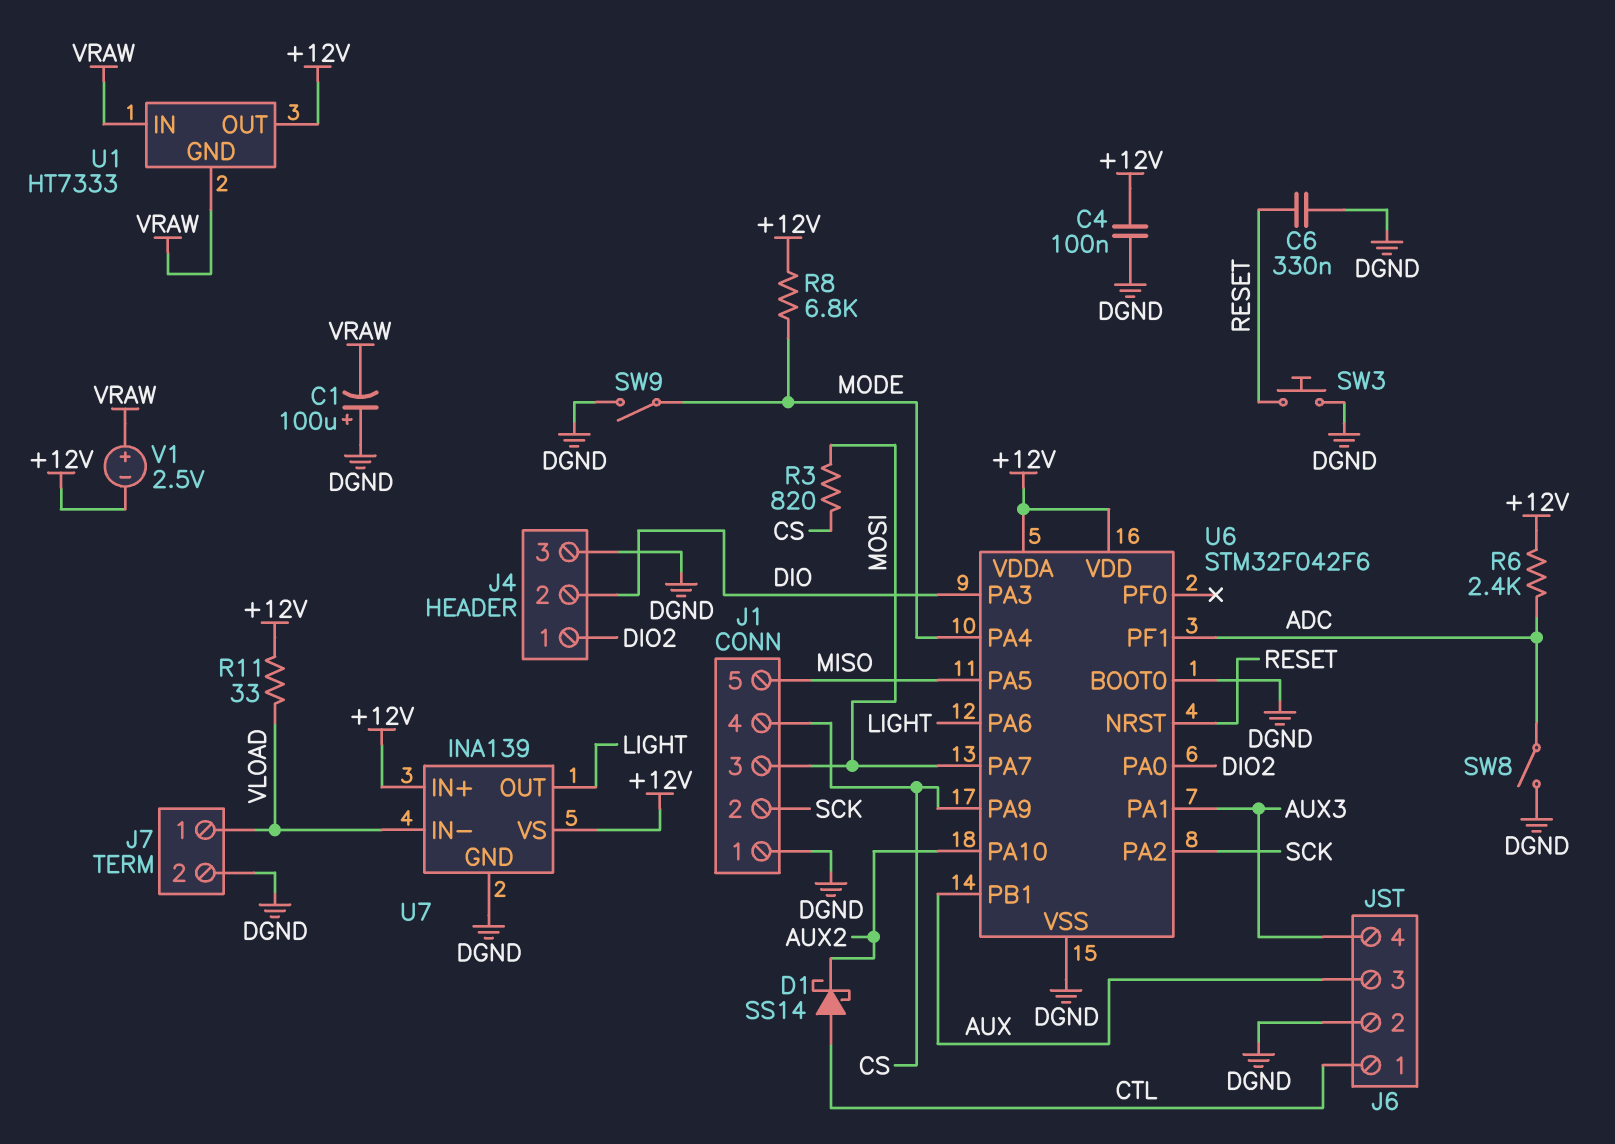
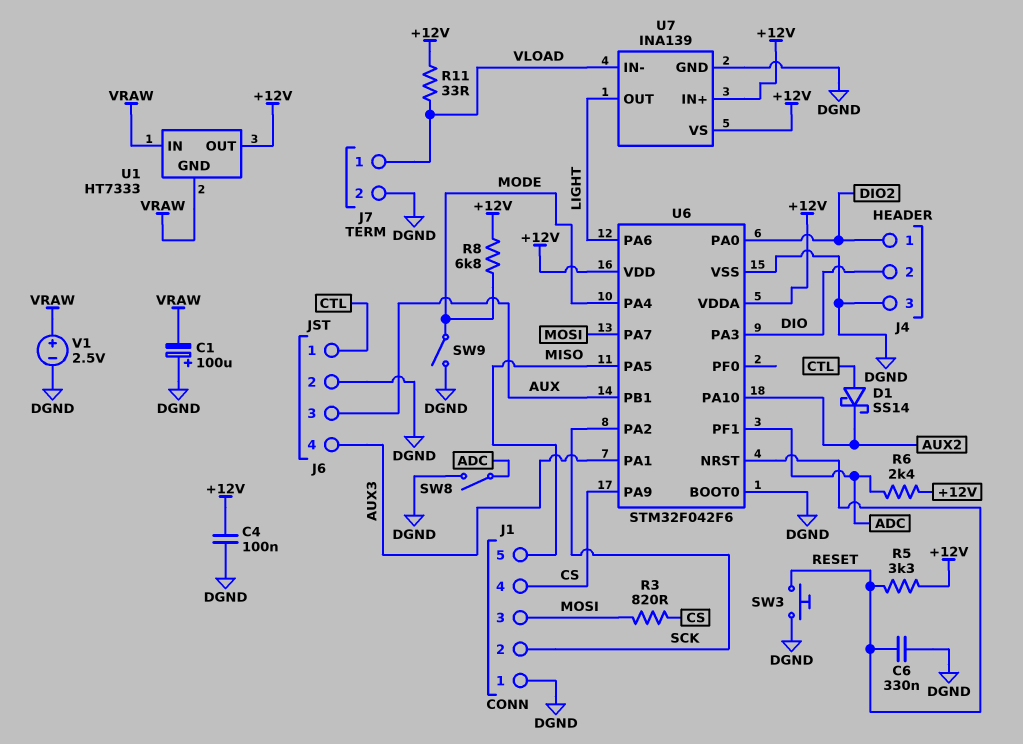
R5: none -> 3.3k (+12V, RESET)
V1: 2.5V (plus VRAW, minus +12V) -> 2.5V (plus VRAW, minus DGND)

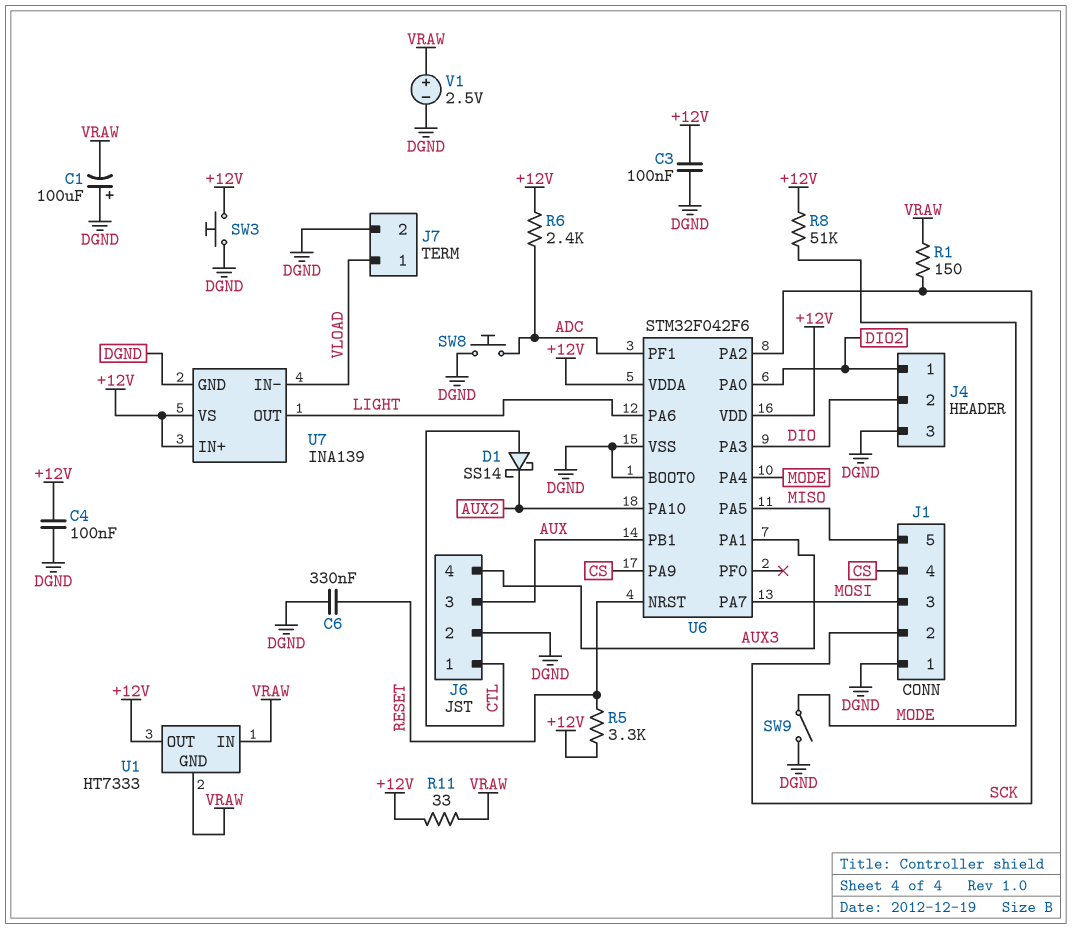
C3: none -> 100nF (+12V, DGND)
R1: none -> 150 (SCK, VRAW)
R3: 820 (CS, MOSI) -> none
R8: 6.8k (+12V, MODE) -> 51k (+12V, MODE)
R11: 33 (+12V, VLOAD) -> 33 (+12V, VRAW)
SW3: button (DGND, RESET) -> button (+12V, DGND)
SW8: switch (ADC, DGND) -> button (ADC, DGND)

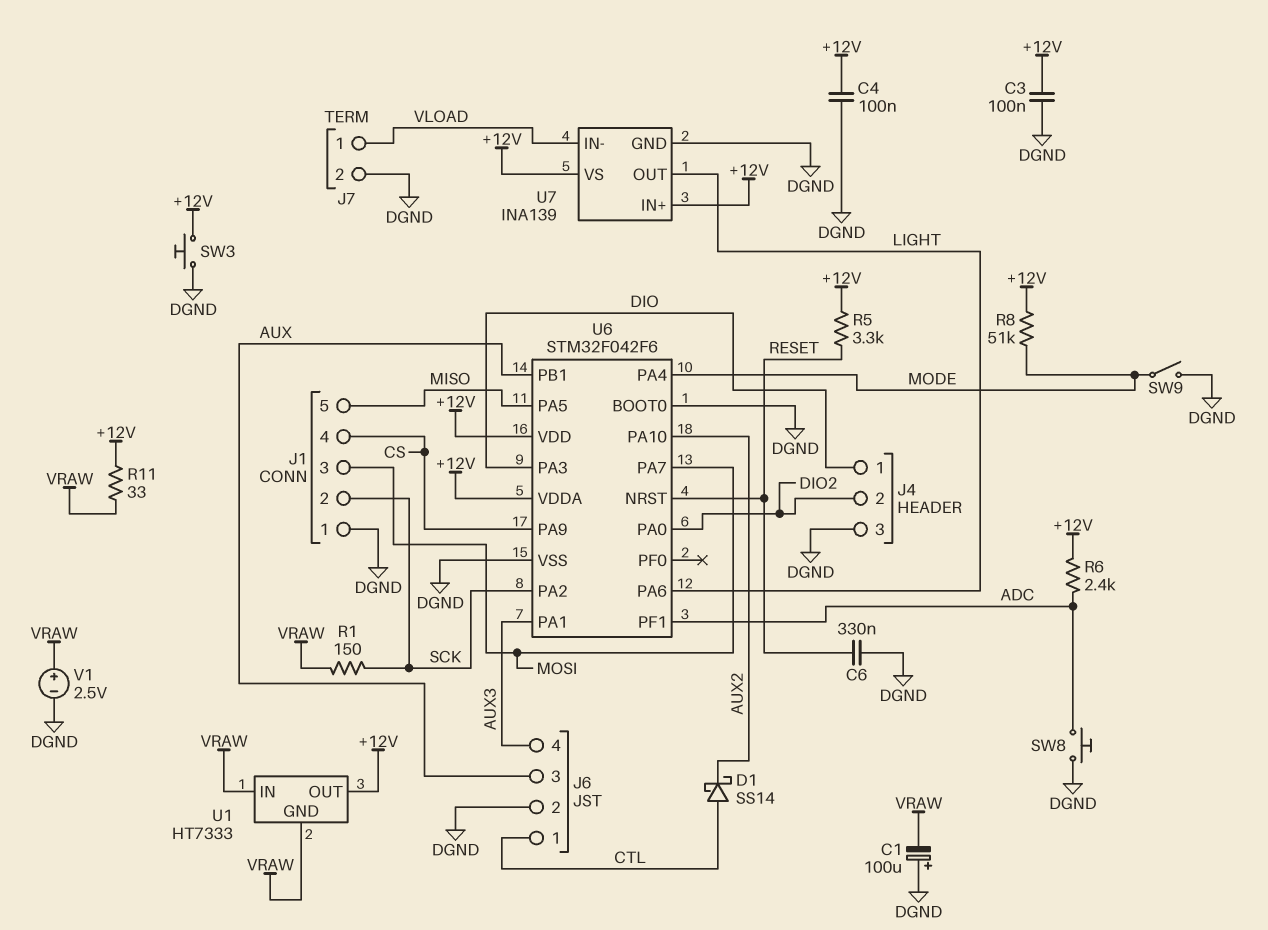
J4 pin 1: DIO2 -> DIO
J4 pin 2: DIO -> DIO2

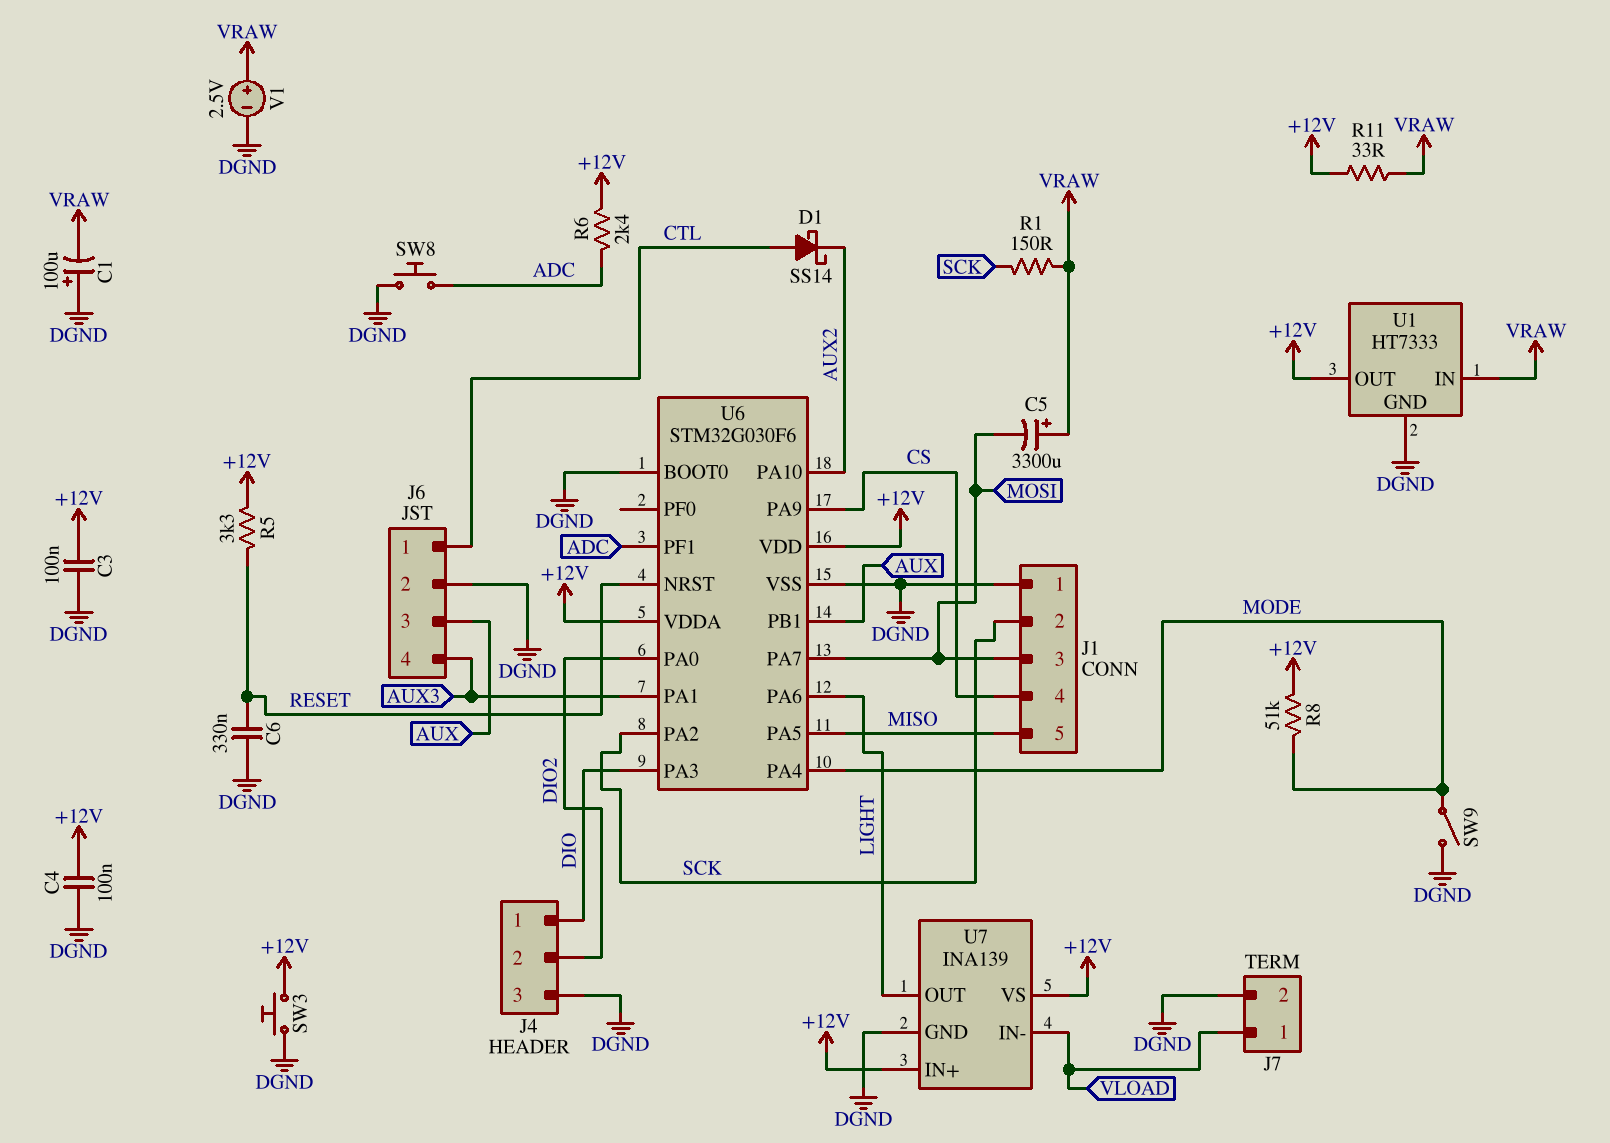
C5: none -> 3300uF (plus VRAW, minus MOSI)
U1 pin GND: VRAW -> DGND
U6: STM32F042F6 -> STM32G030F6

